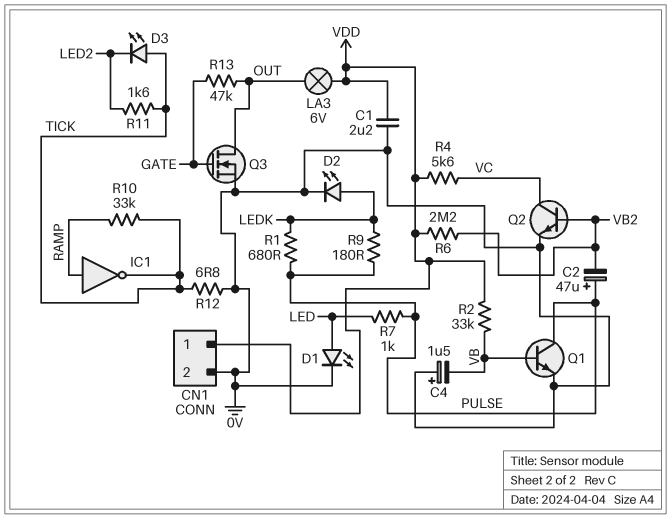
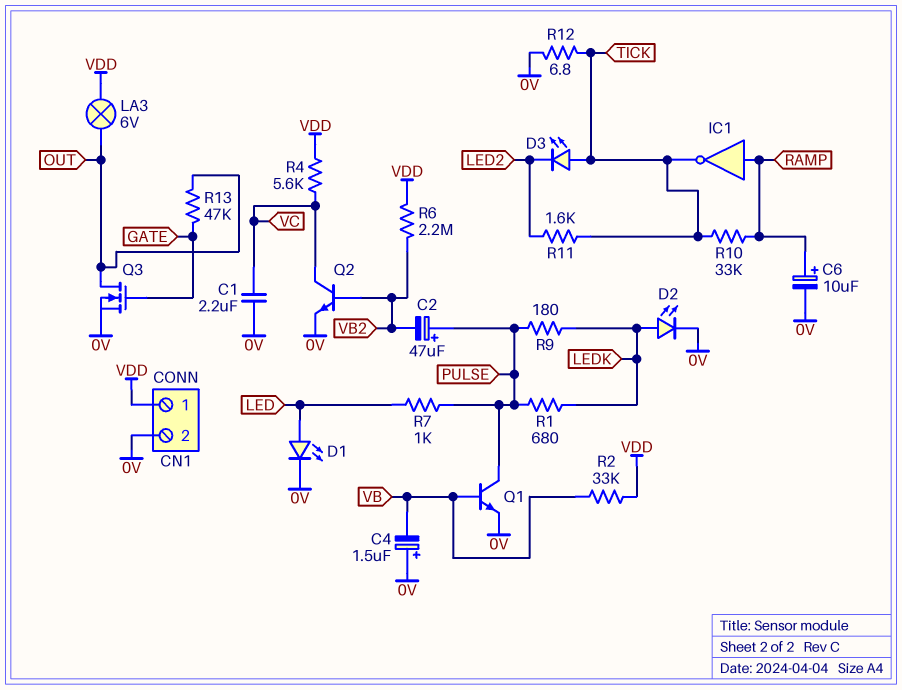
C1: 2.2uF (0V, VDD) -> 2.2uF (0V, VC)
C6: none -> 10uF (plus RAMP, minus 0V)

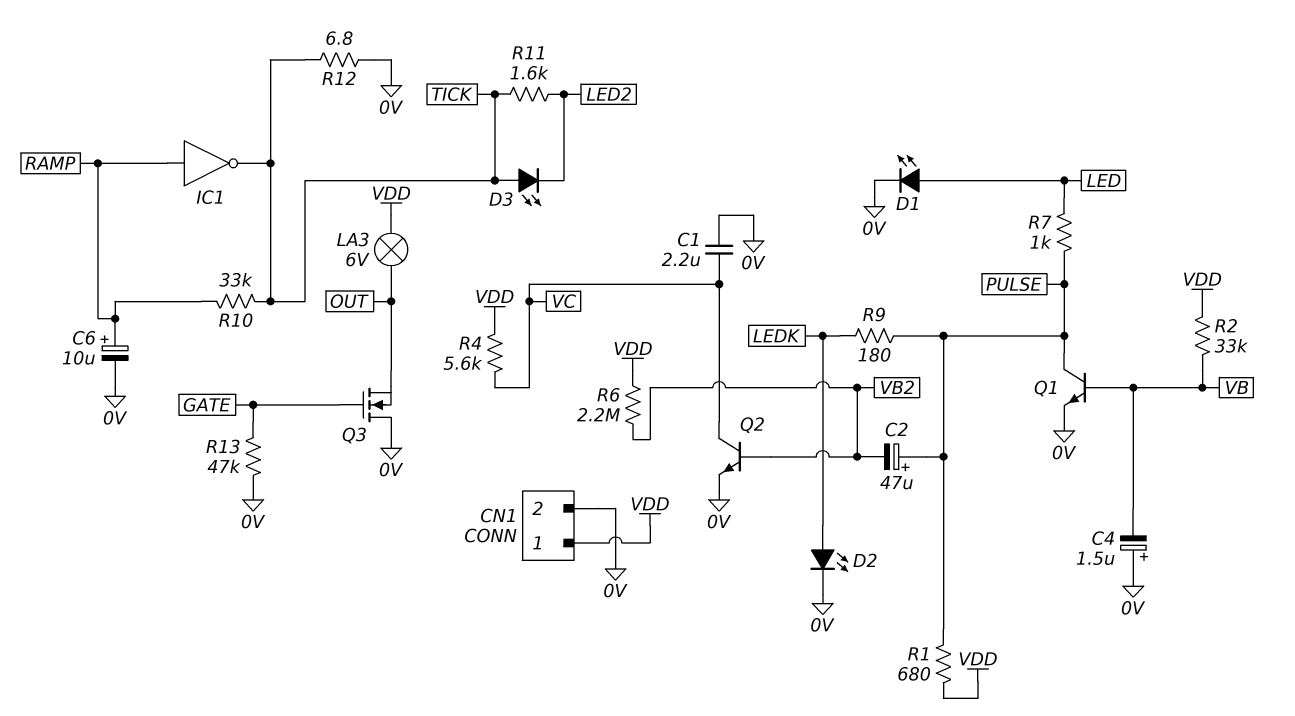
Q3: NMOS (G GATE, D OUT, S 0V) -> NMOS (G GATE, D 0V, S OUT)
R1: 680 (LEDK, PULSE) -> 680 (PULSE, VDD)
R13: 47k (GATE, OUT) -> 47k (0V, GATE)

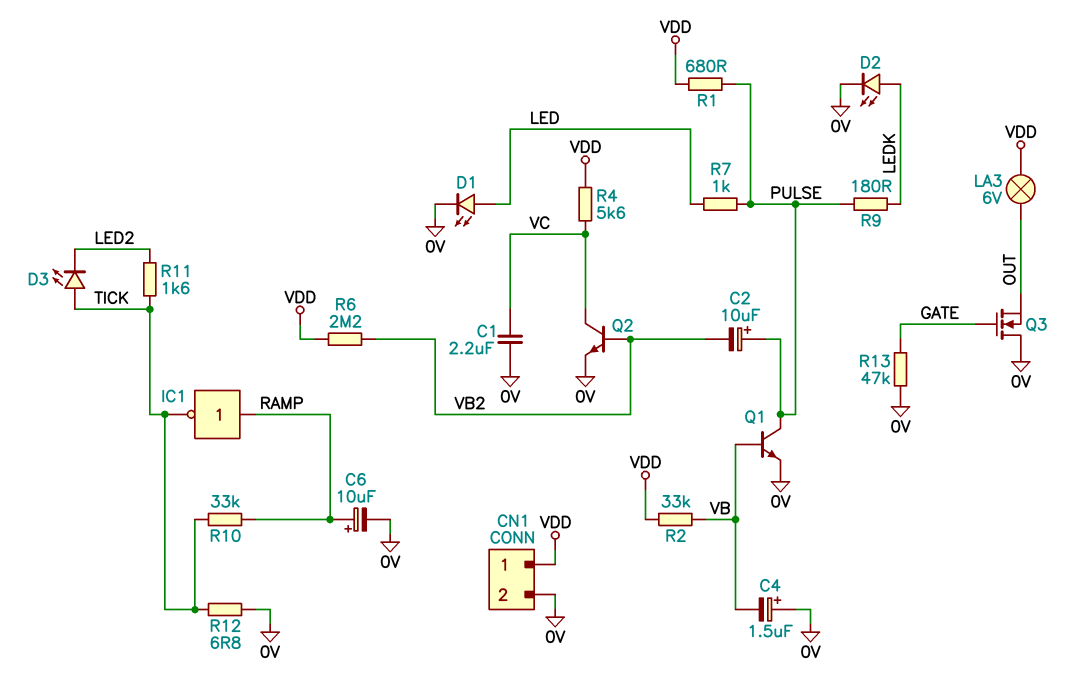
C2: 47uF (plus PULSE, minus VB2) -> 10uF (plus PULSE, minus VB2)

